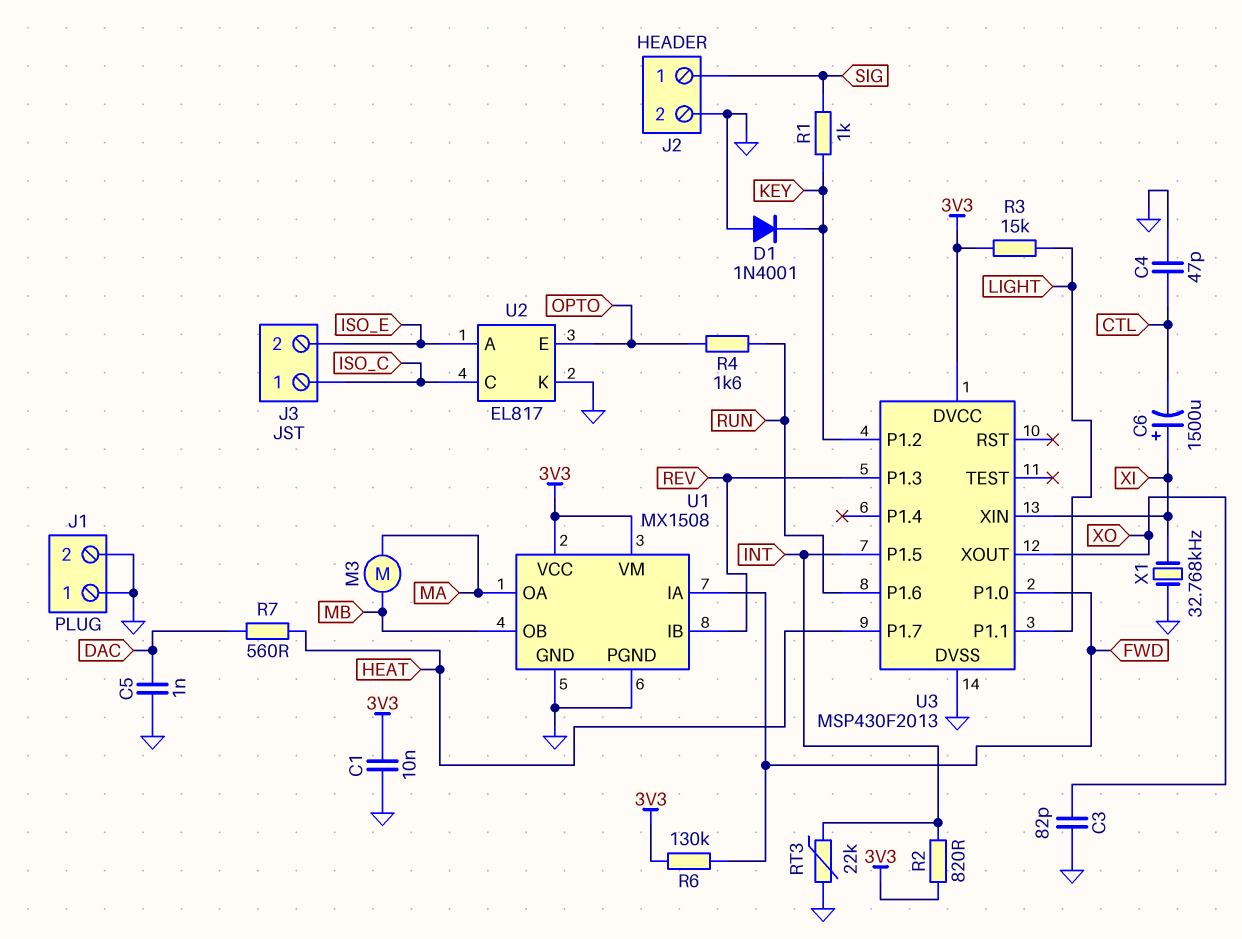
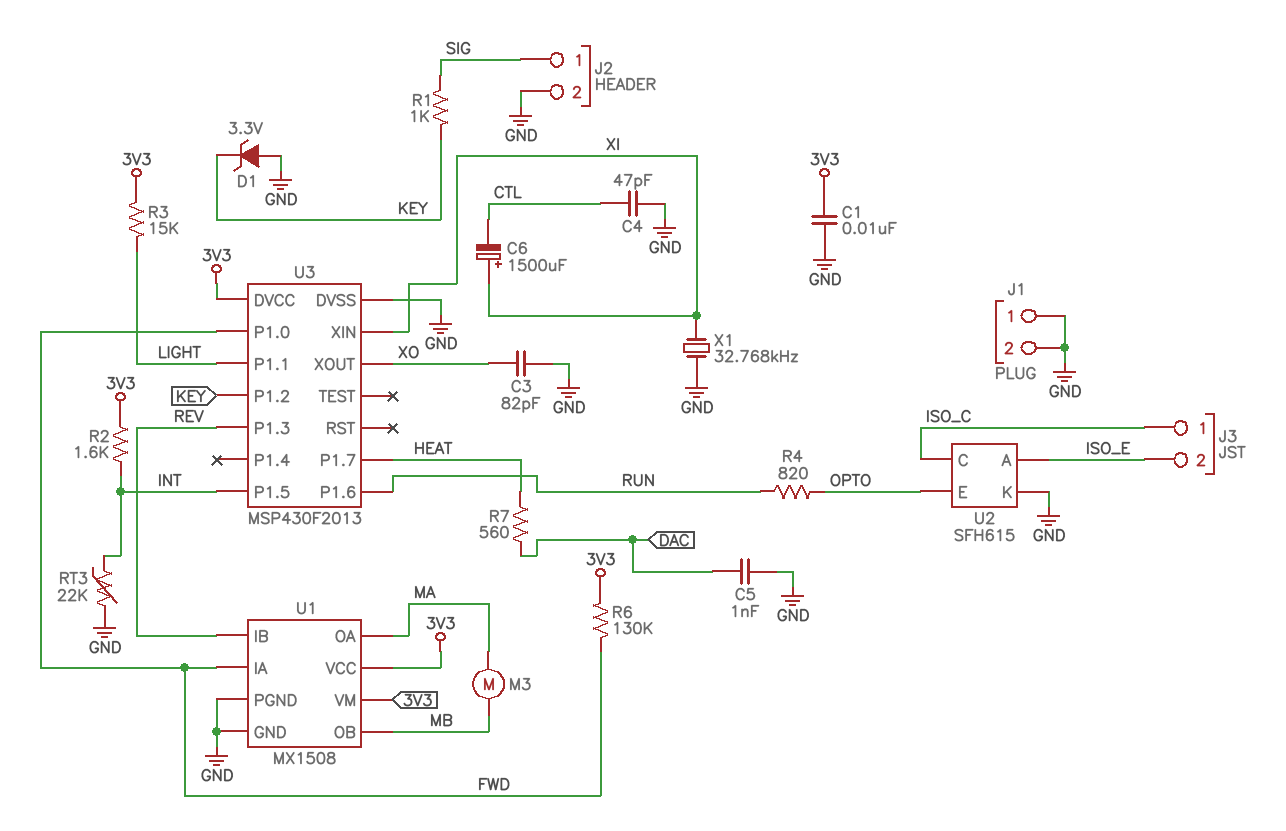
D1: diode 1N4001 (A GND, K KEY) -> zener 3.3V (A GND, K KEY)
R2: 820 (3V3, INT) -> 1.6k (3V3, INT)
R4: 1.6k (OPTO, RUN) -> 820 (OPTO, RUN)
U2: EL817 -> SFH615

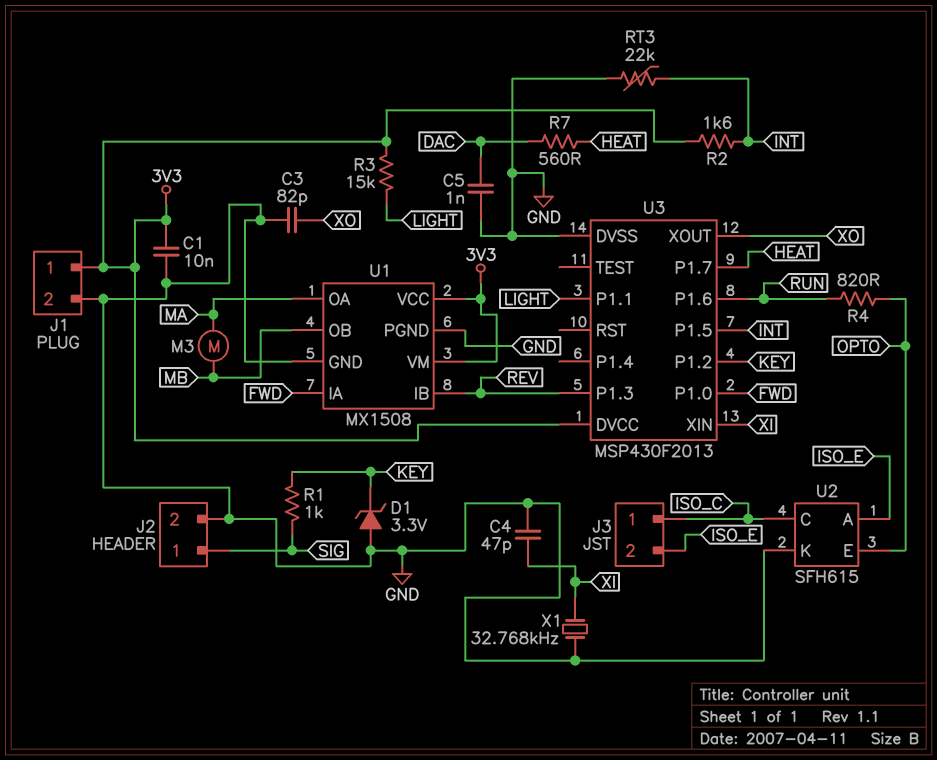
C4: 47pF (CTL, GND) -> 47pF (GND, XI)
C6: 1500uF (plus XI, minus CTL) -> none
J1 pin 1: GND -> 3V3
R6: 130k (3V3, FWD) -> none

